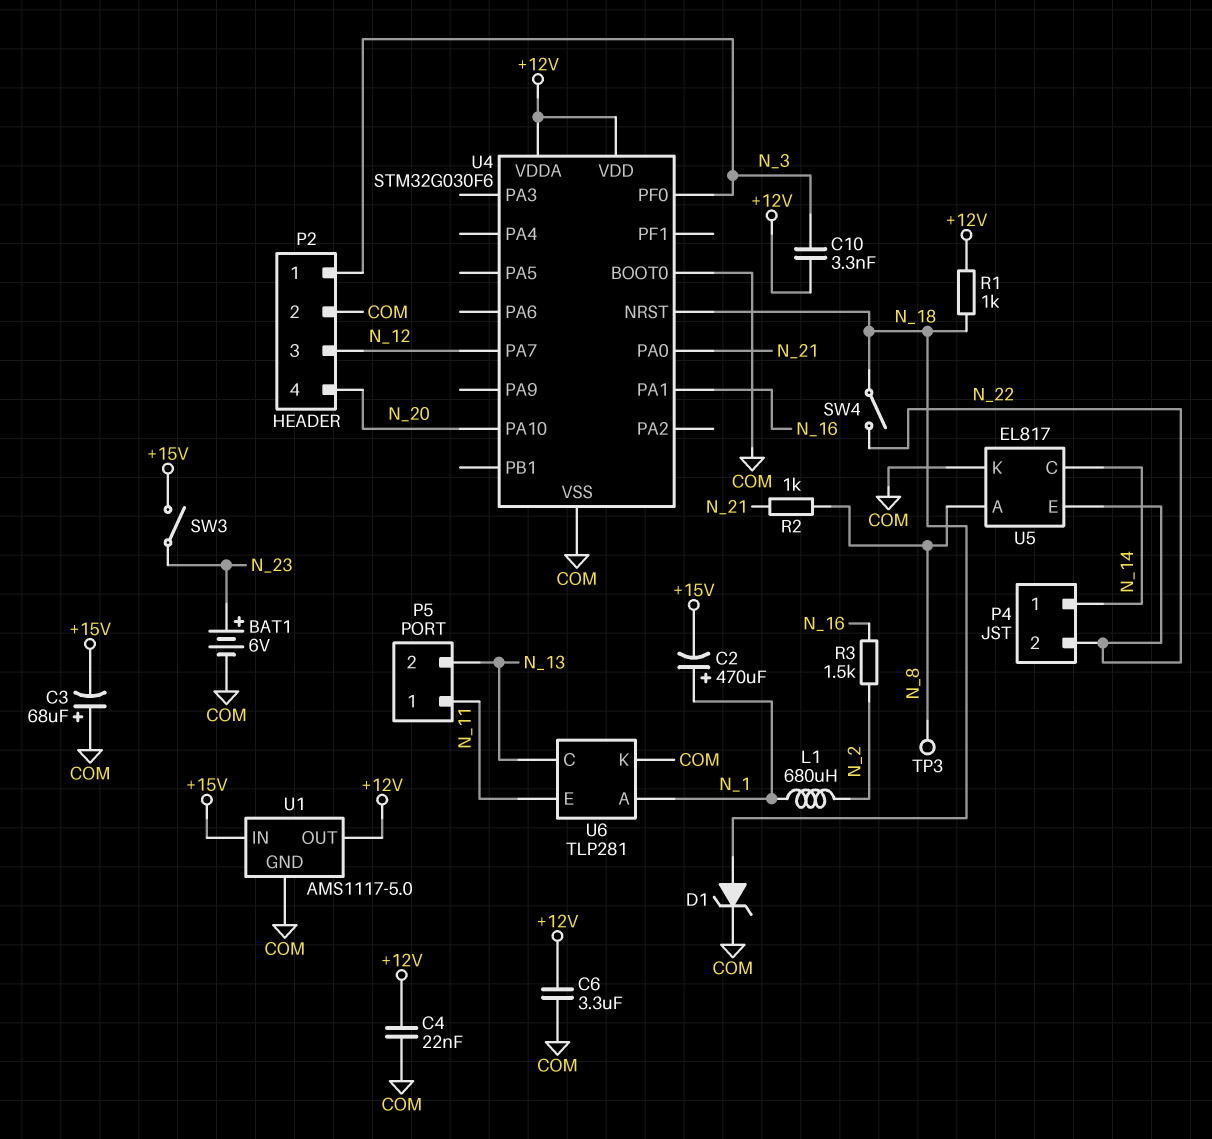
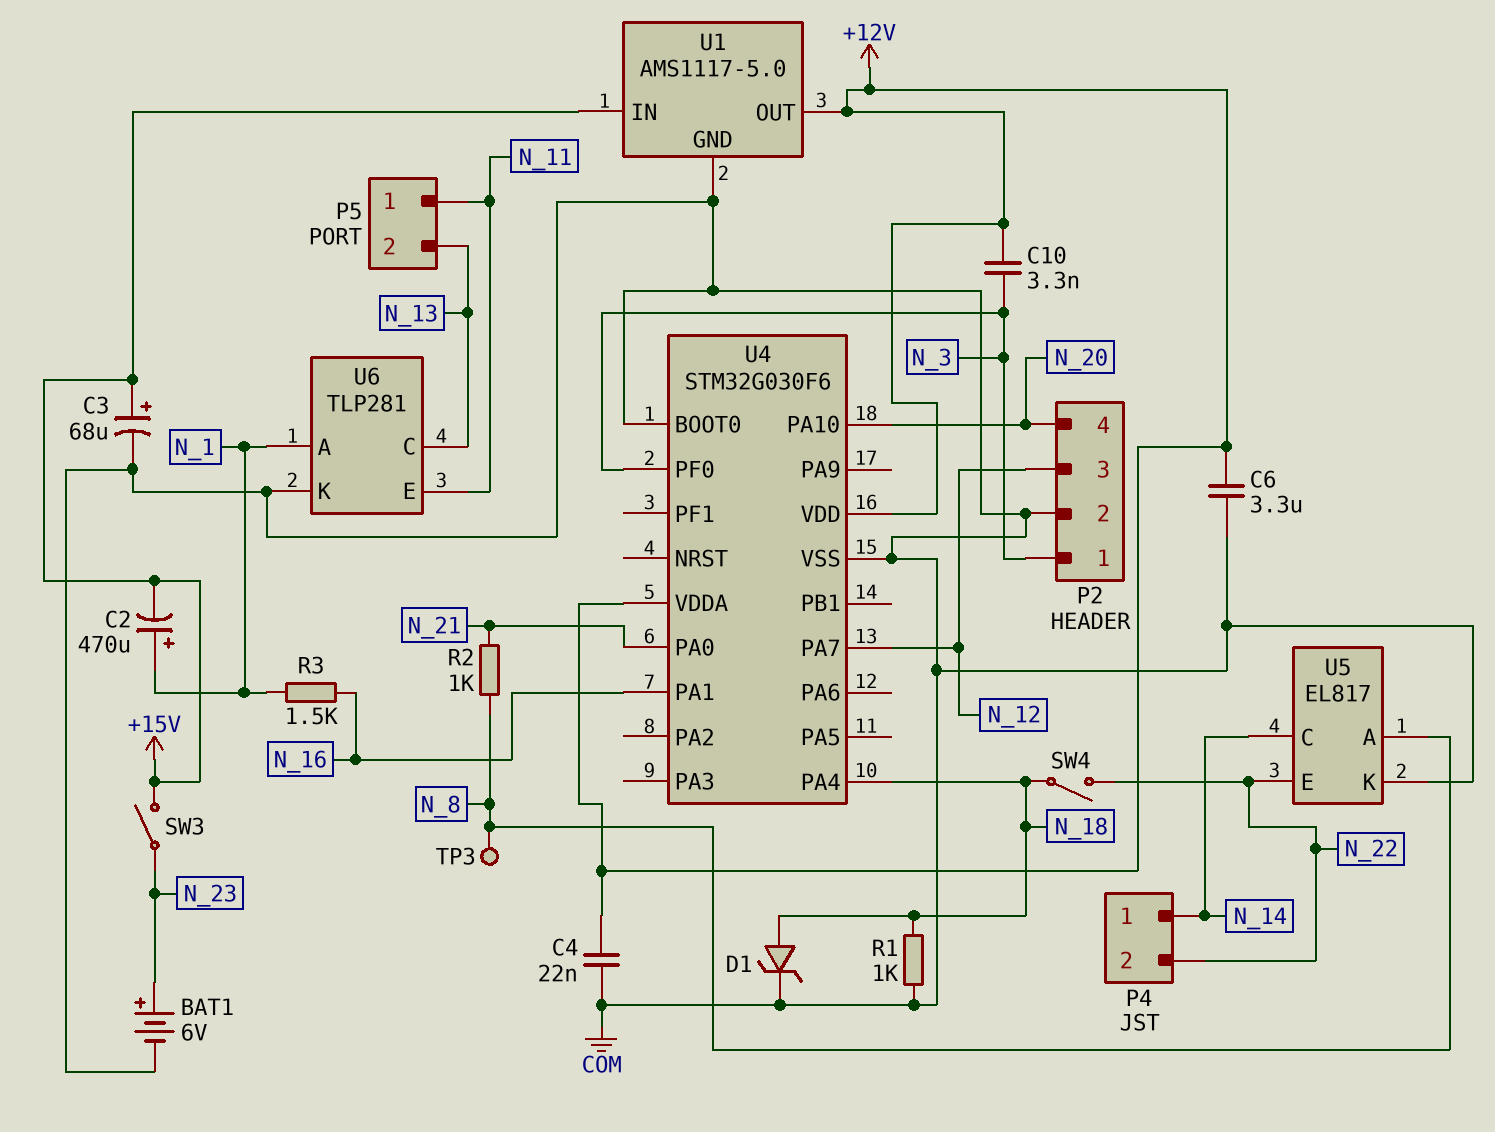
C3: 68uF (plus COM, minus +15V) -> 68uF (plus +15V, minus COM)
L1: 680uH (N_1, N_2) -> none
R1: 1k (+12V, N_18) -> 1k (COM, N_18)
R3: 1.5k (N_2, N_16) -> 1.5k (N_1, N_16)
U4 pin NRST: N_18 -> none
U4 pin PA4: none -> N_18

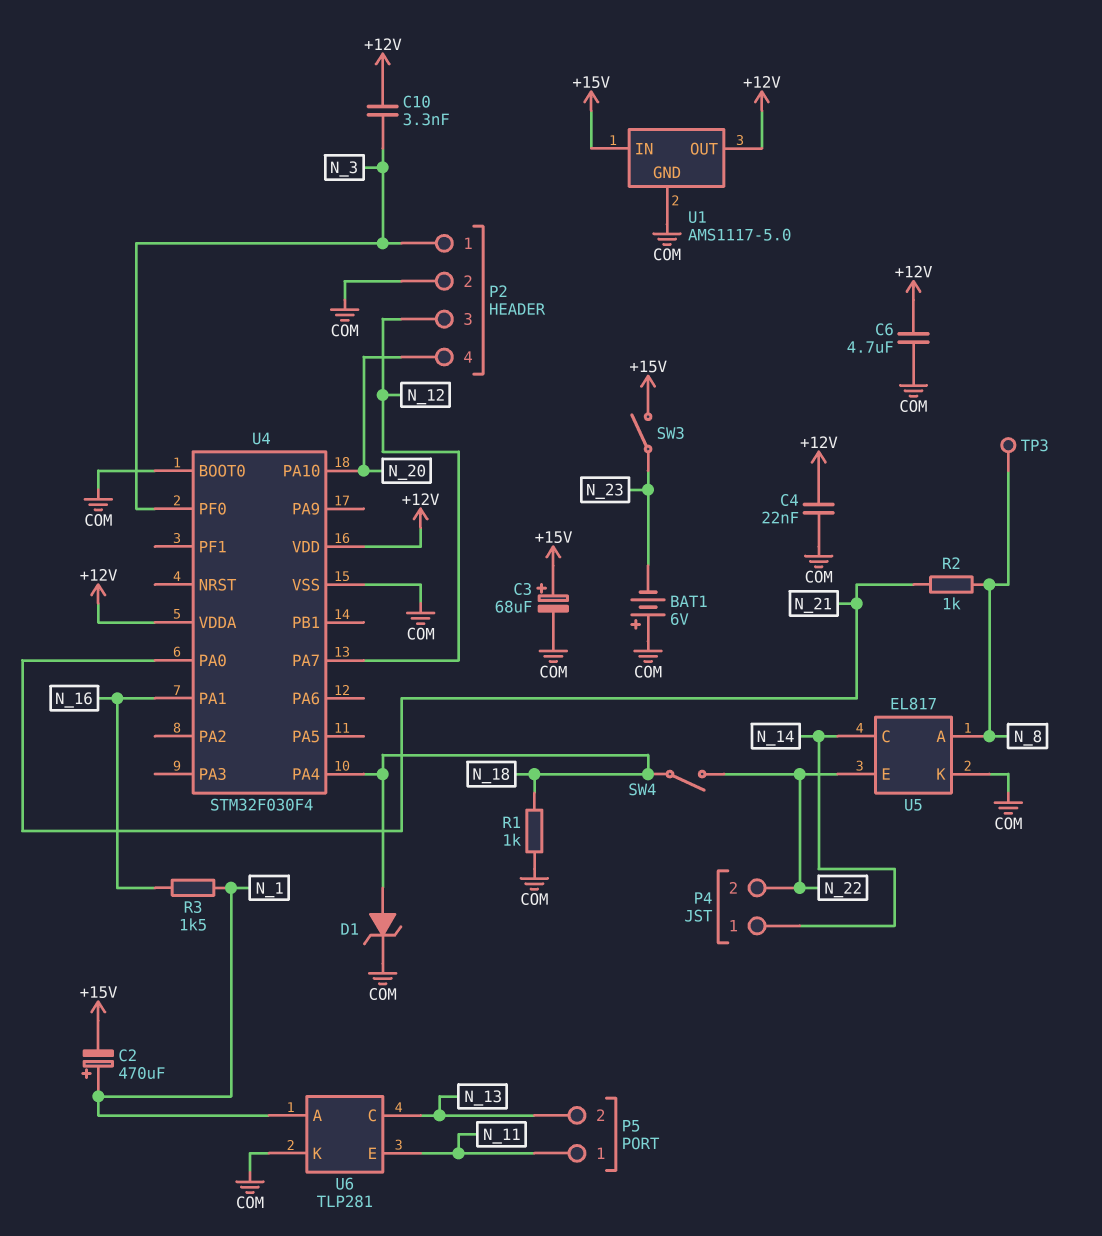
BAT1: 6V (plus N_23, minus COM) -> 6V (plus COM, minus N_23)
C6: 3.3uF (+12V, COM) -> 4.7uF (+12V, COM)
U4: STM32G030F6 -> STM32F030F4

